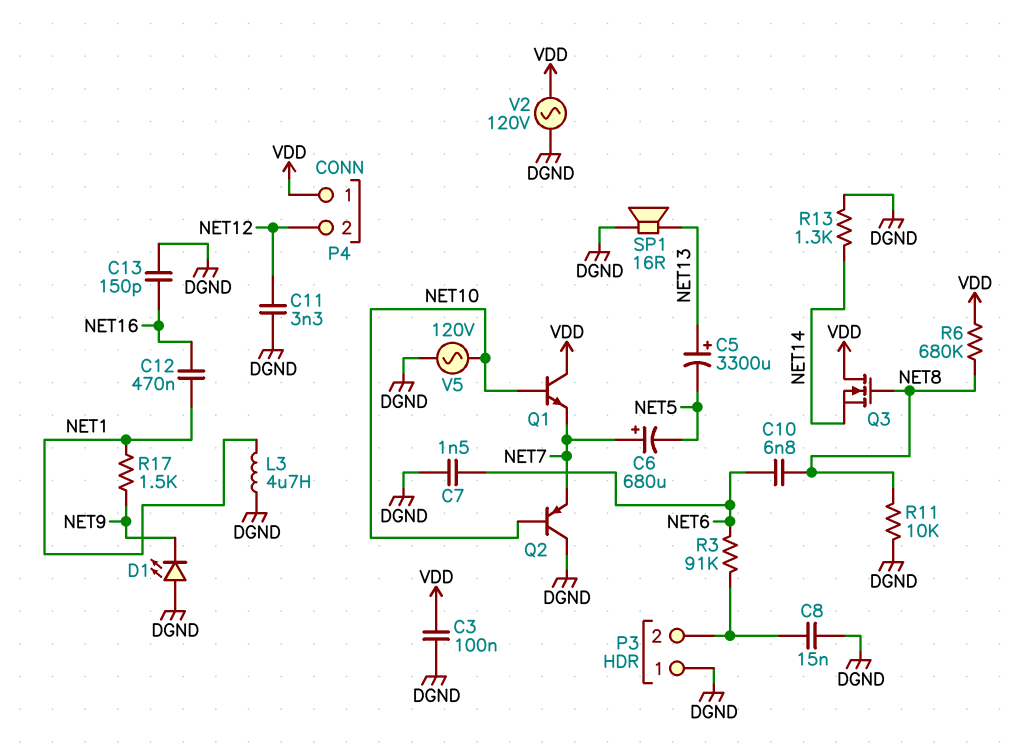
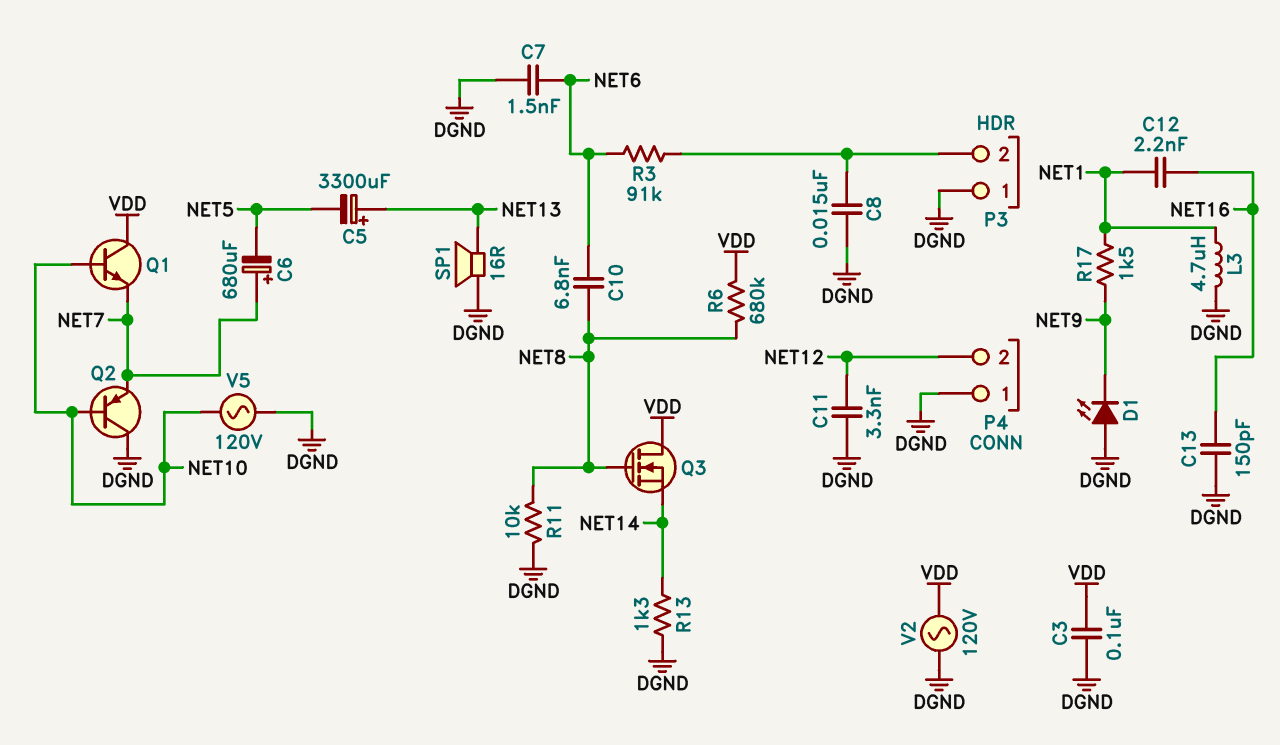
C12: 470nF (NET1, NET16) -> 2.2nF (NET1, NET16)
P4 pin 1: VDD -> DGND

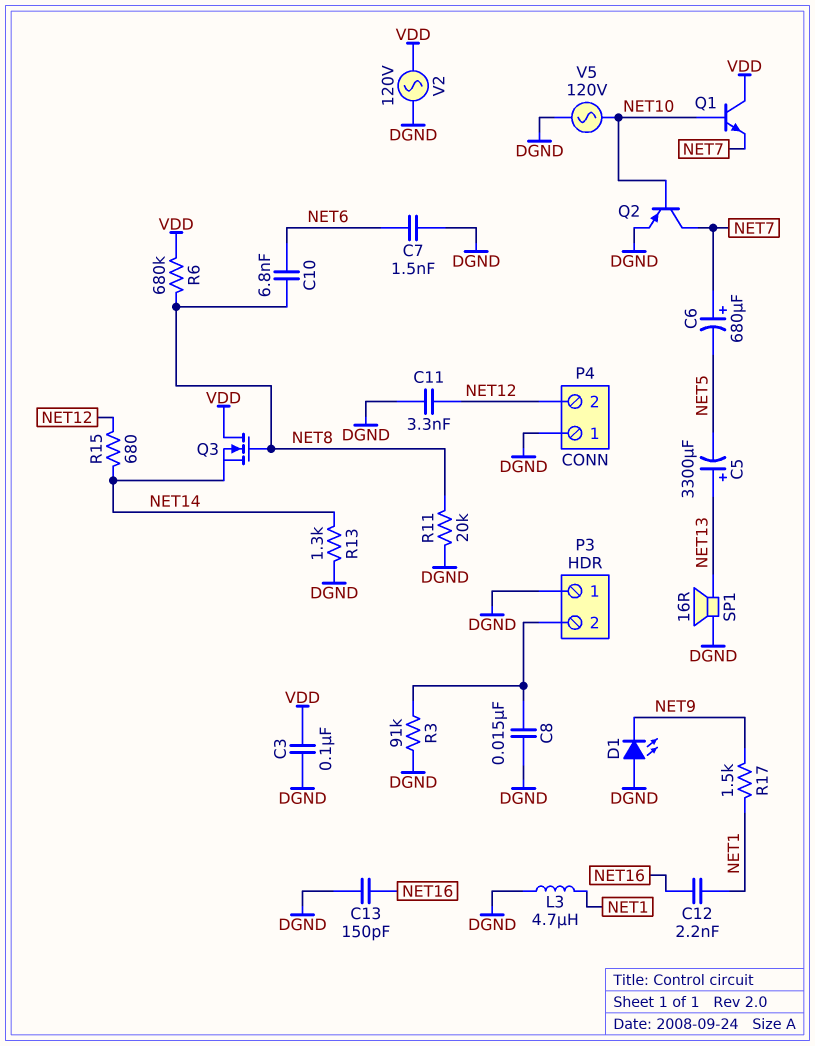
Q2: PNP (B NET10, C DGND, E NET7) -> PNP (B NET10, C NET7, E DGND)
R3: 91k (NET6, P3/2) -> 91k (DGND, P3/2)
R11: 10k (DGND, NET8) -> 20k (DGND, NET8)
R15: none -> 680 (NET12, NET14)

